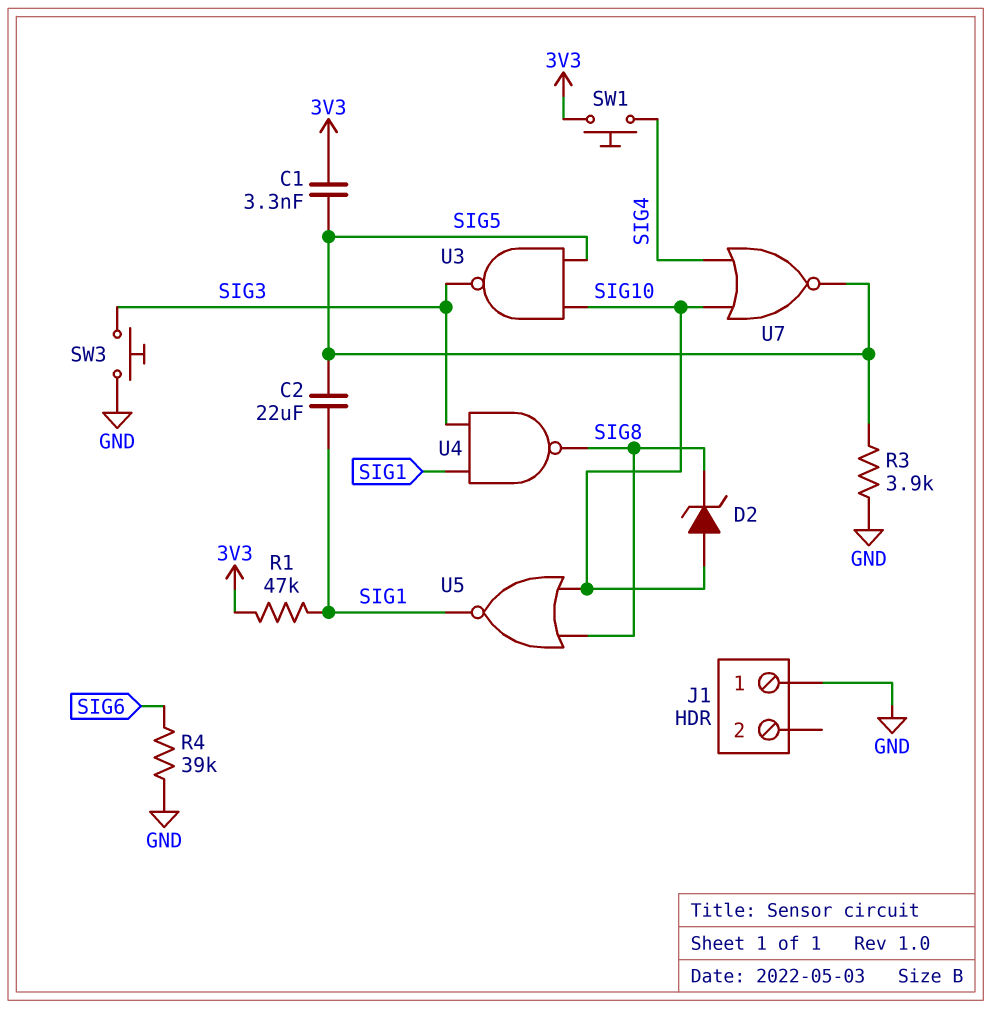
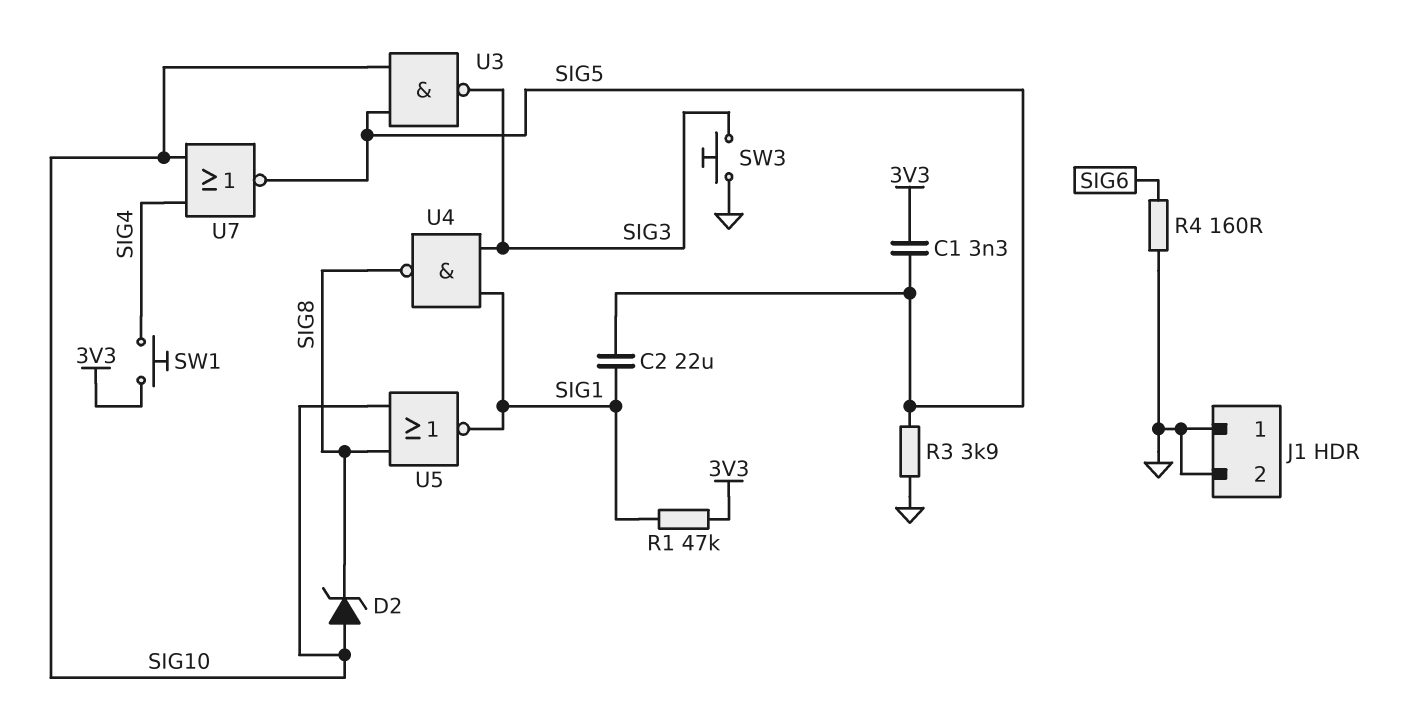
J1 pin 2: none -> GND
R4: 39k (GND, SIG6) -> 160 (GND, SIG6)

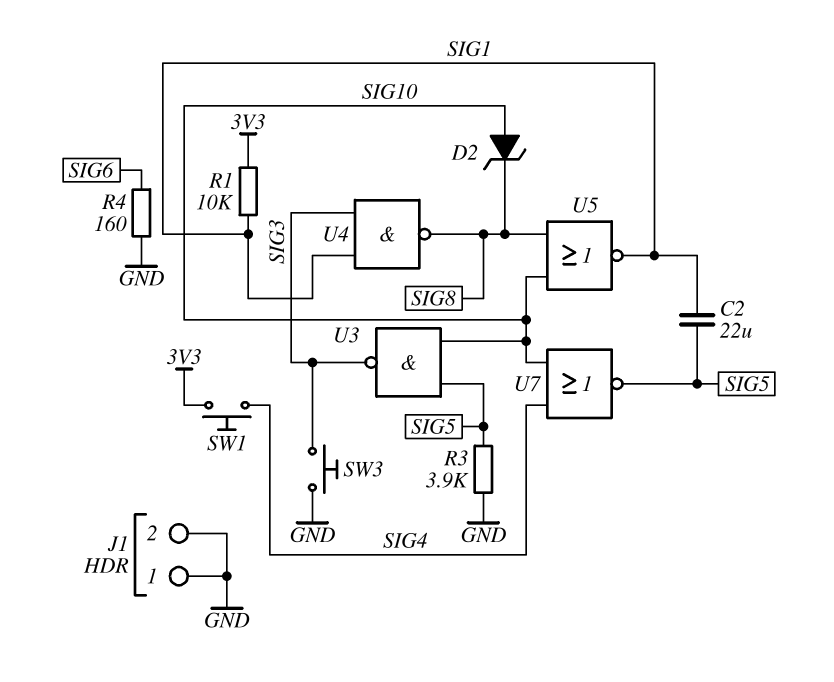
C1: 3.3nF (3V3, SIG5) -> none
R1: 47k (3V3, SIG1) -> 10k (3V3, SIG1)

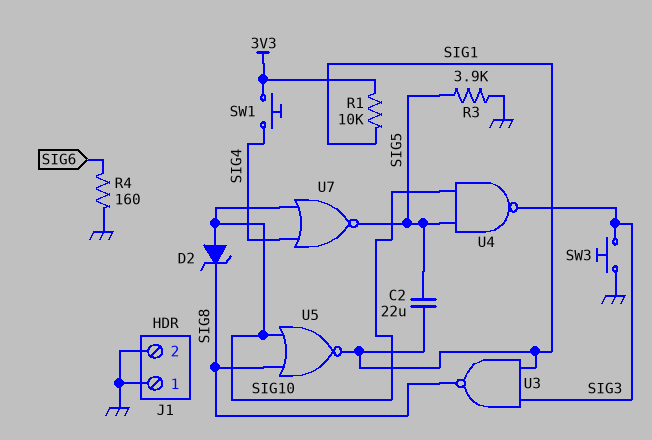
U3: NAND (in SIG5, in SIG10, out SIG3) -> NAND (in SIG1, in SIG3, out SIG8)
U4: NAND (in SIG1, in SIG3, out SIG8) -> NAND (in SIG5, in SIG10, out SIG3)

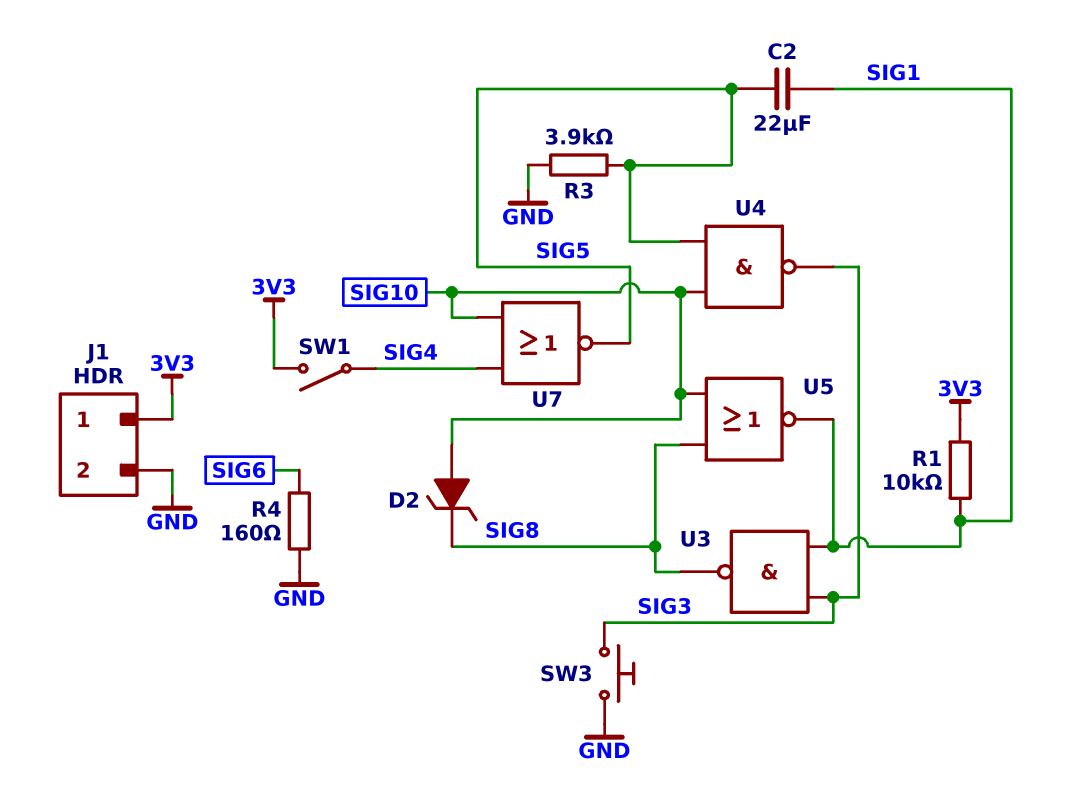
J1 pin 1: GND -> 3V3
SW1: button (3V3, SIG4) -> switch (3V3, SIG4)

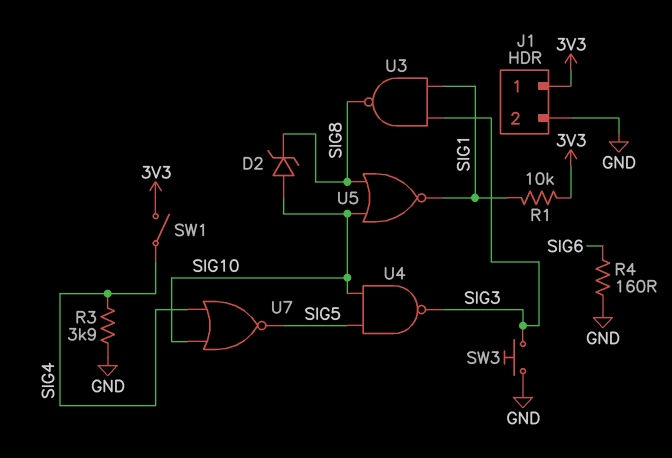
C2: 22uF (SIG1, SIG5) -> none
R3: 3.9k (GND, SIG5) -> 3.9k (GND, SIG4)

